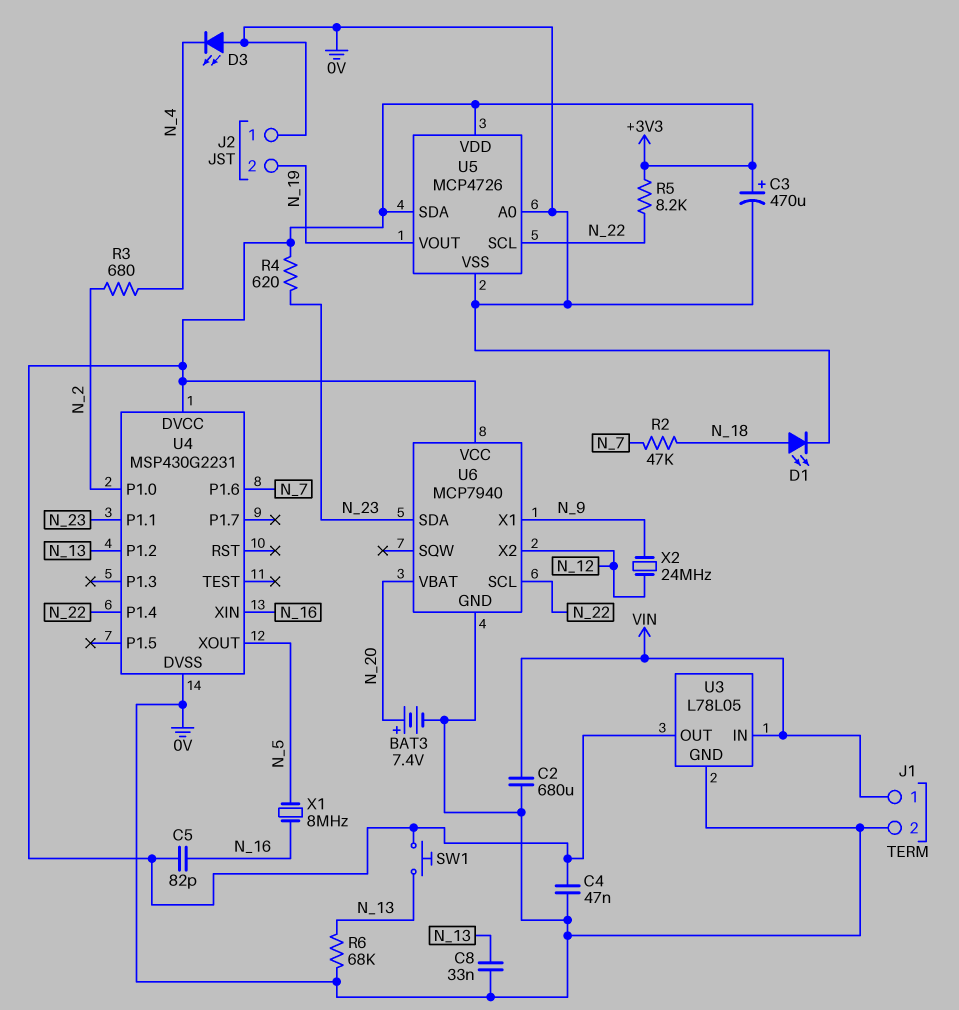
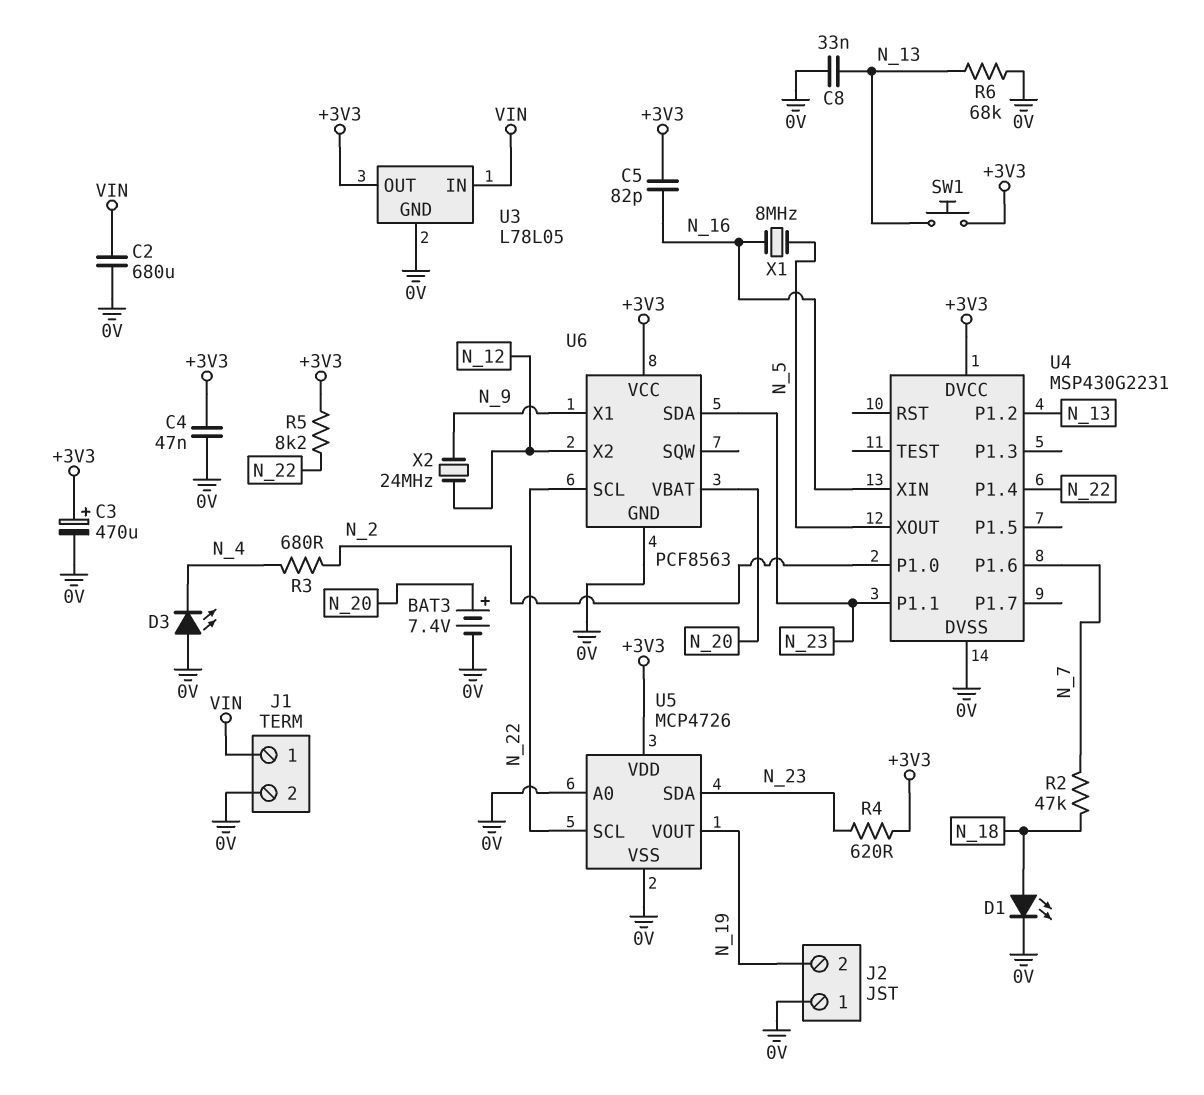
U5 pin SDA: +3V3 -> N_23
U6: MCP7940 -> PCF8563

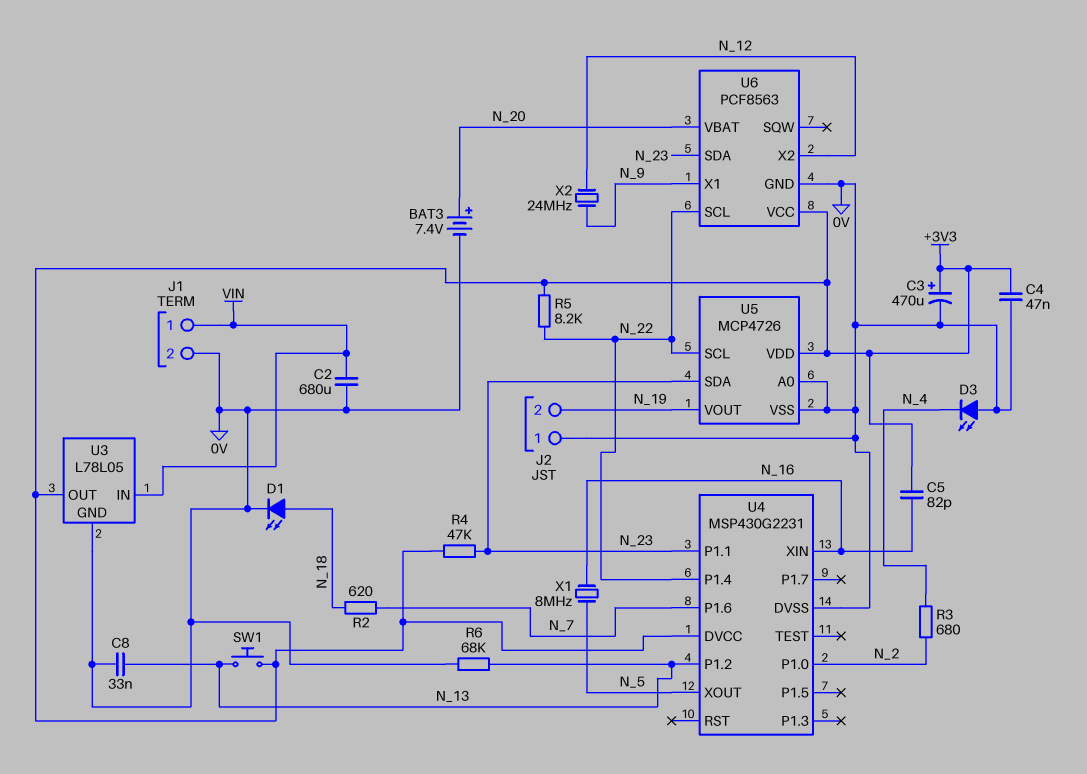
R2: 47k (N_7, N_18) -> 620 (N_7, N_18)
R4: 620 (+3V3, N_23) -> 47k (+3V3, N_23)

